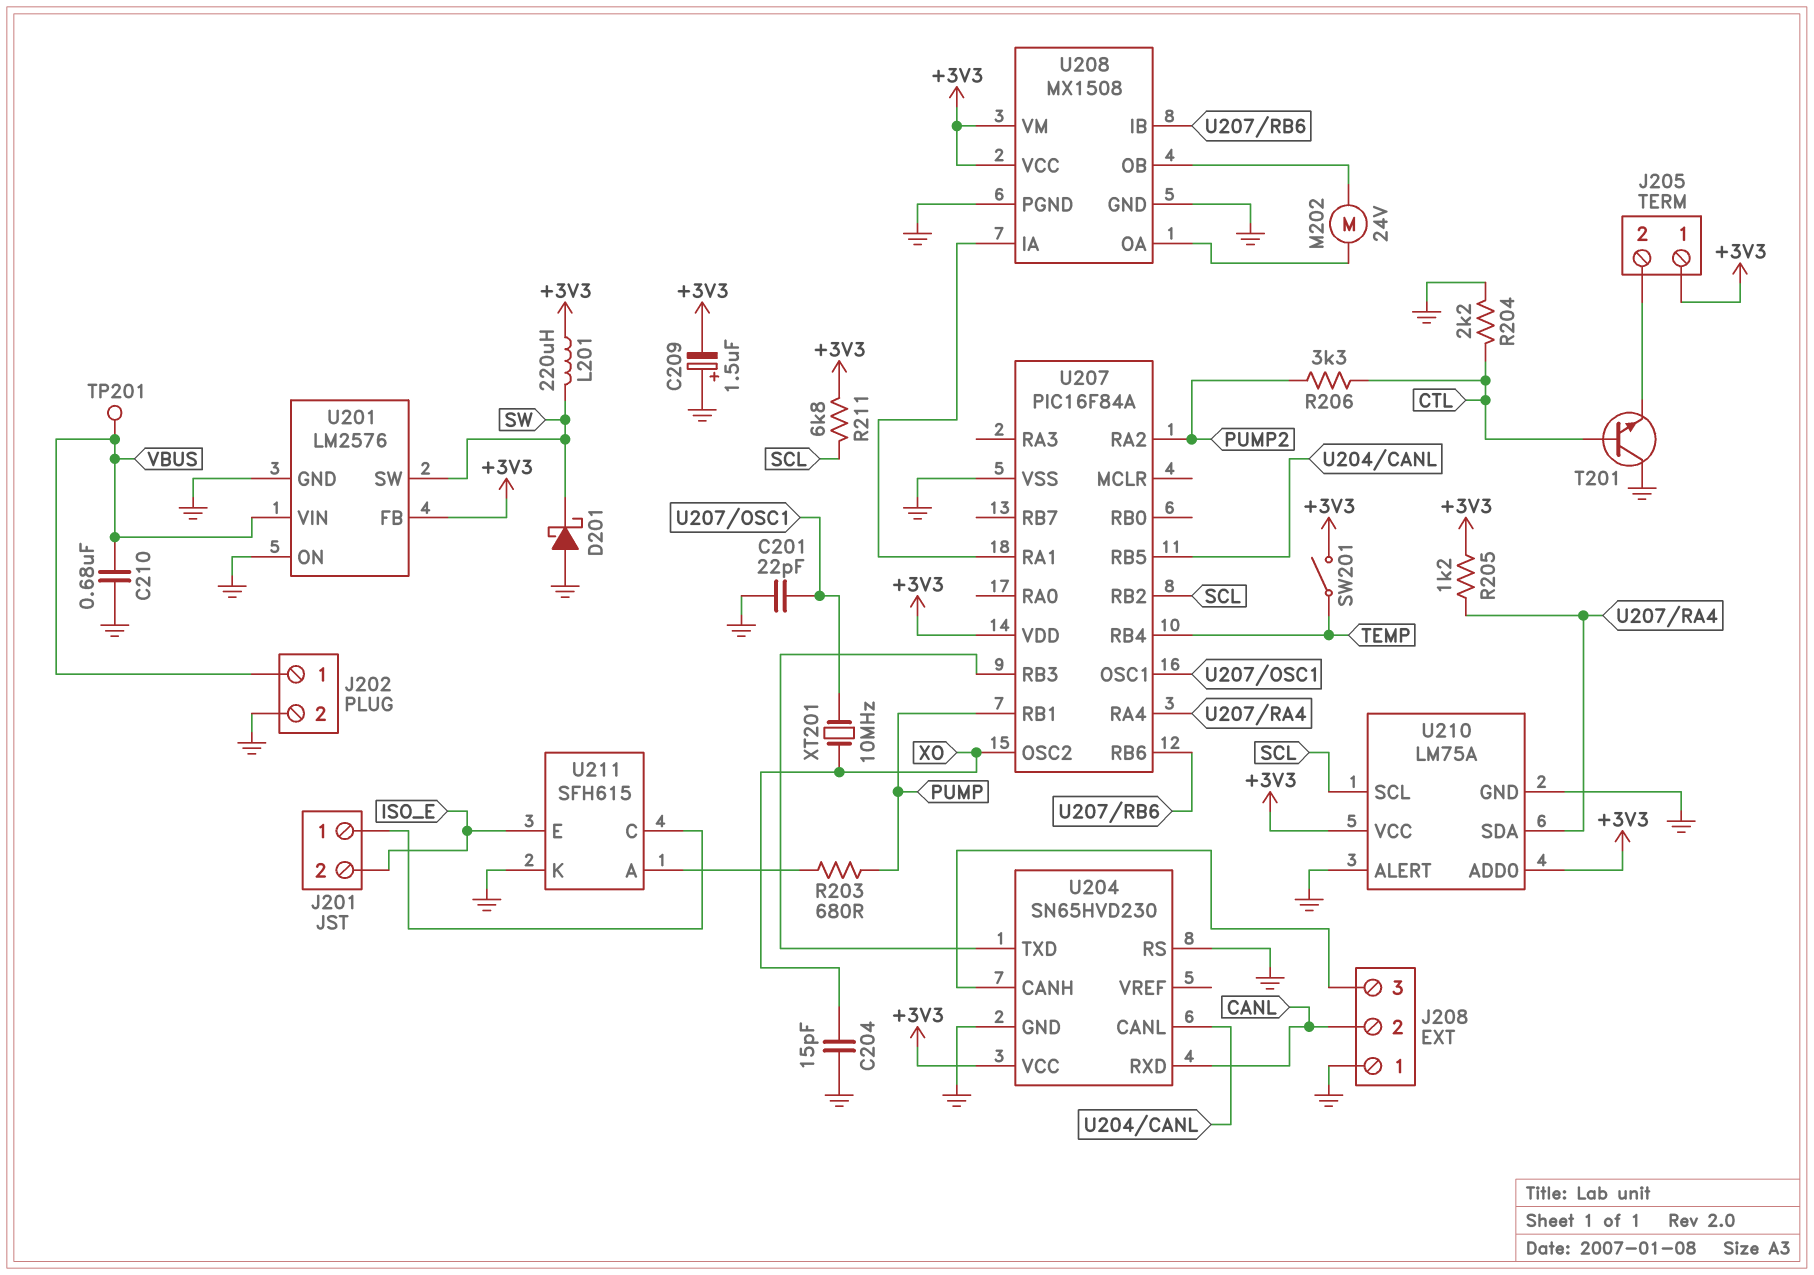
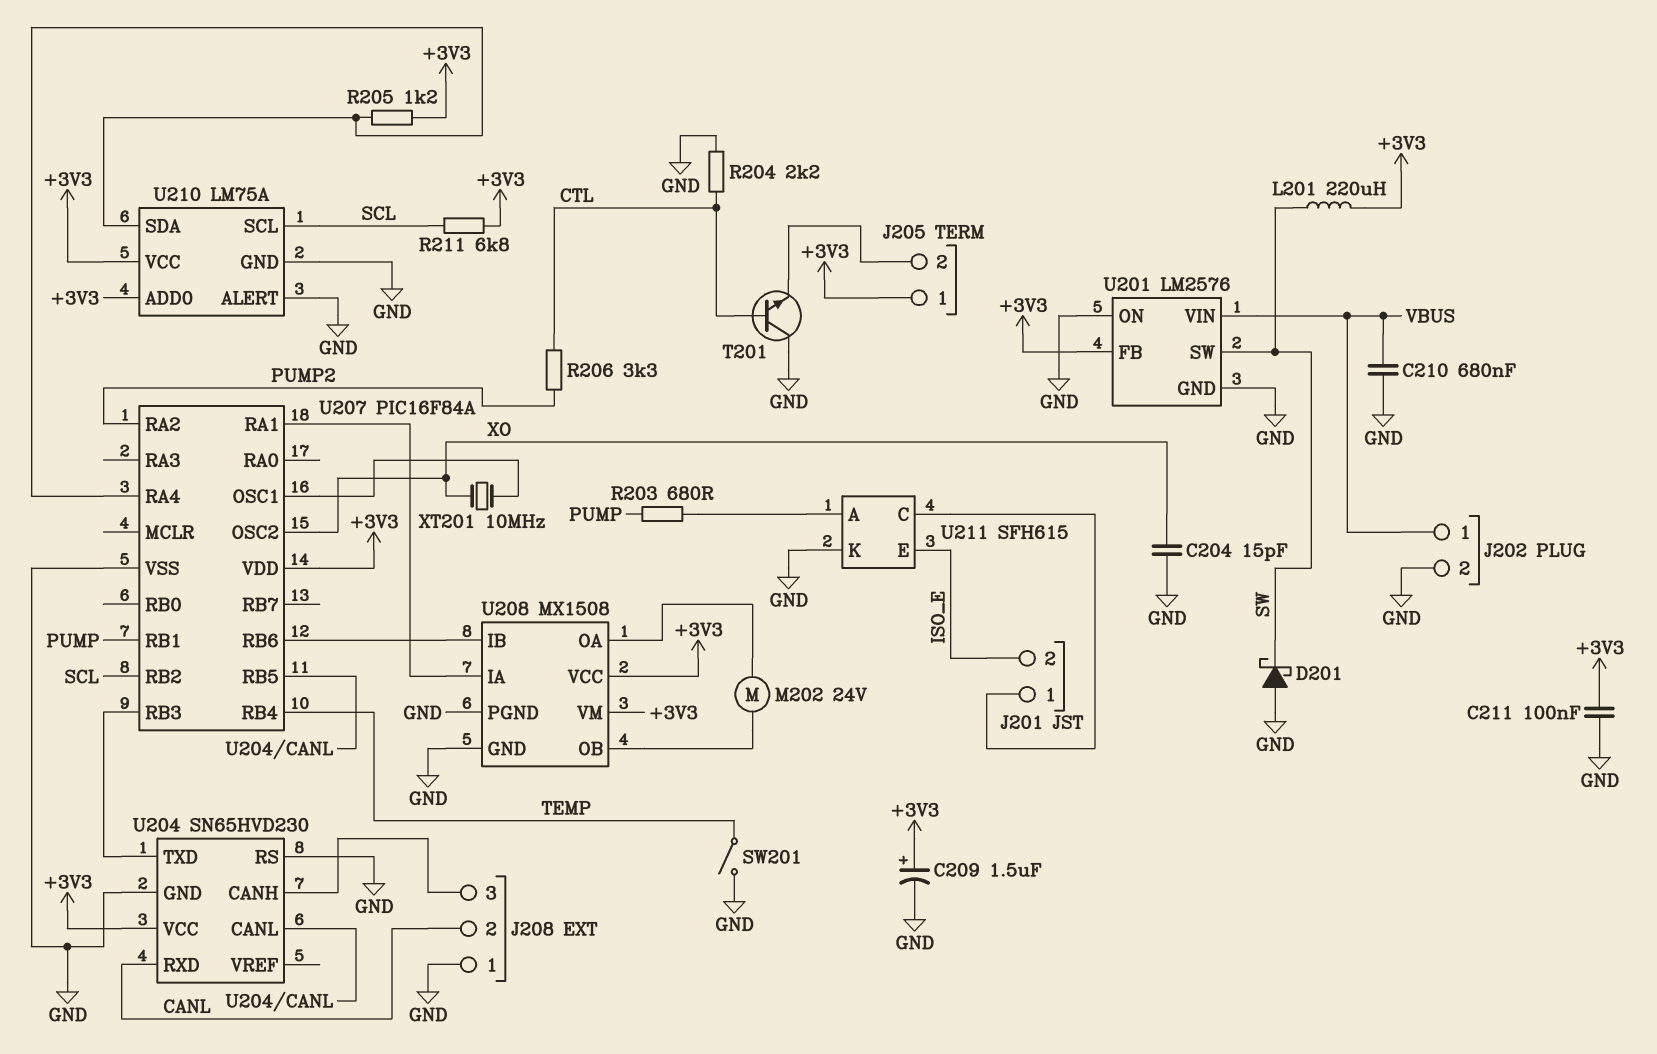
C201: 22pF (GND, U207/OSC1) -> none
C209: 1.5uF (plus GND, minus +3V3) -> 1.5uF (plus +3V3, minus GND)
C211: none -> 100nF (+3V3, GND)
SW201: switch (+3V3, TEMP) -> switch (GND, TEMP)
TP201: test point (VBUS) -> none

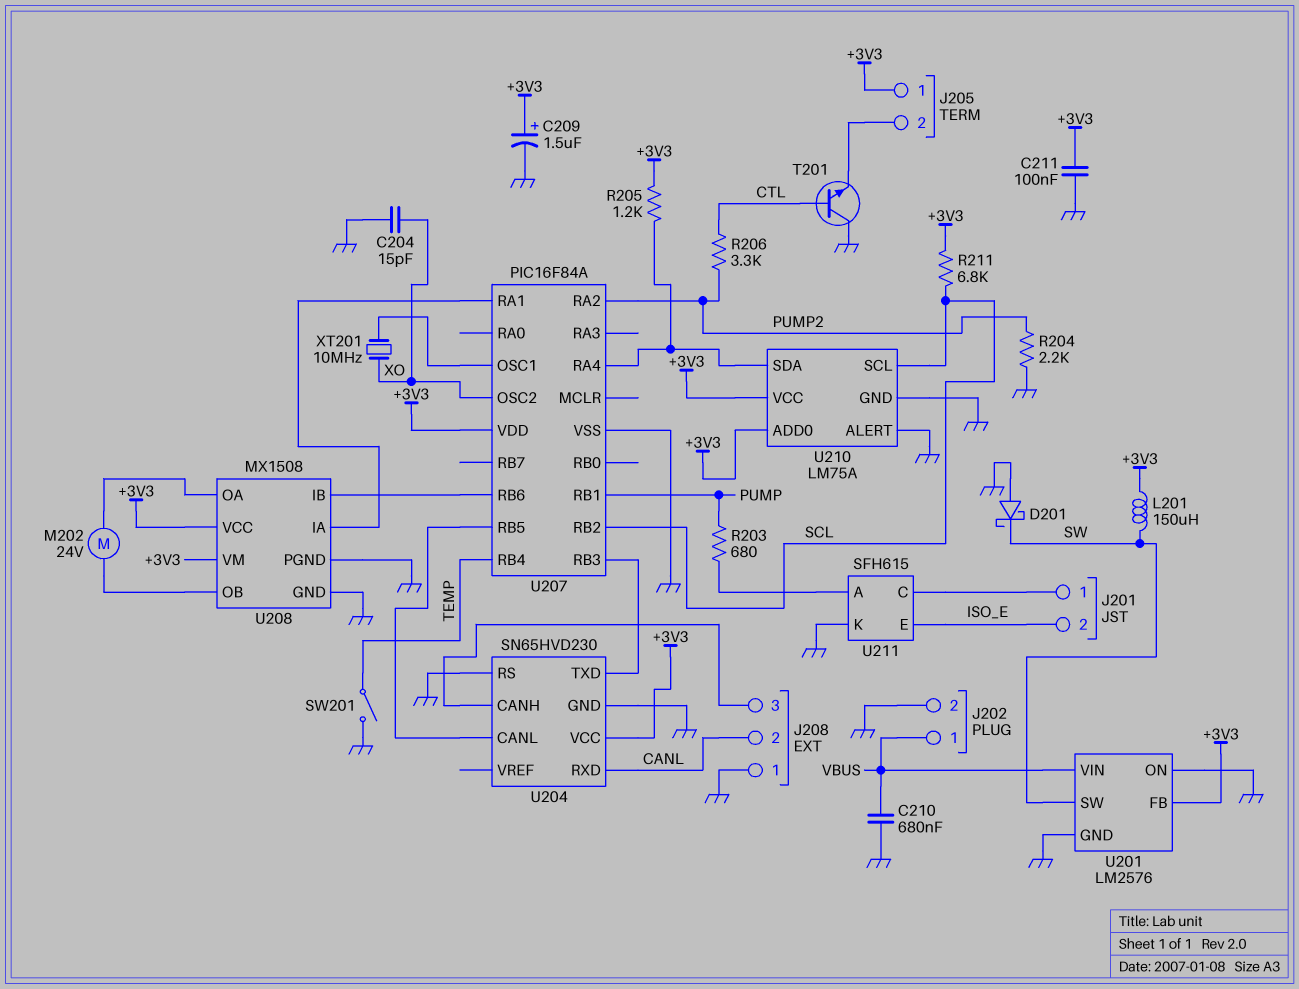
L201: 220uH (+3V3, SW) -> 150uH (+3V3, SW)
R204: 2.2k (CTL, GND) -> 2.2k (GND, PUMP2)

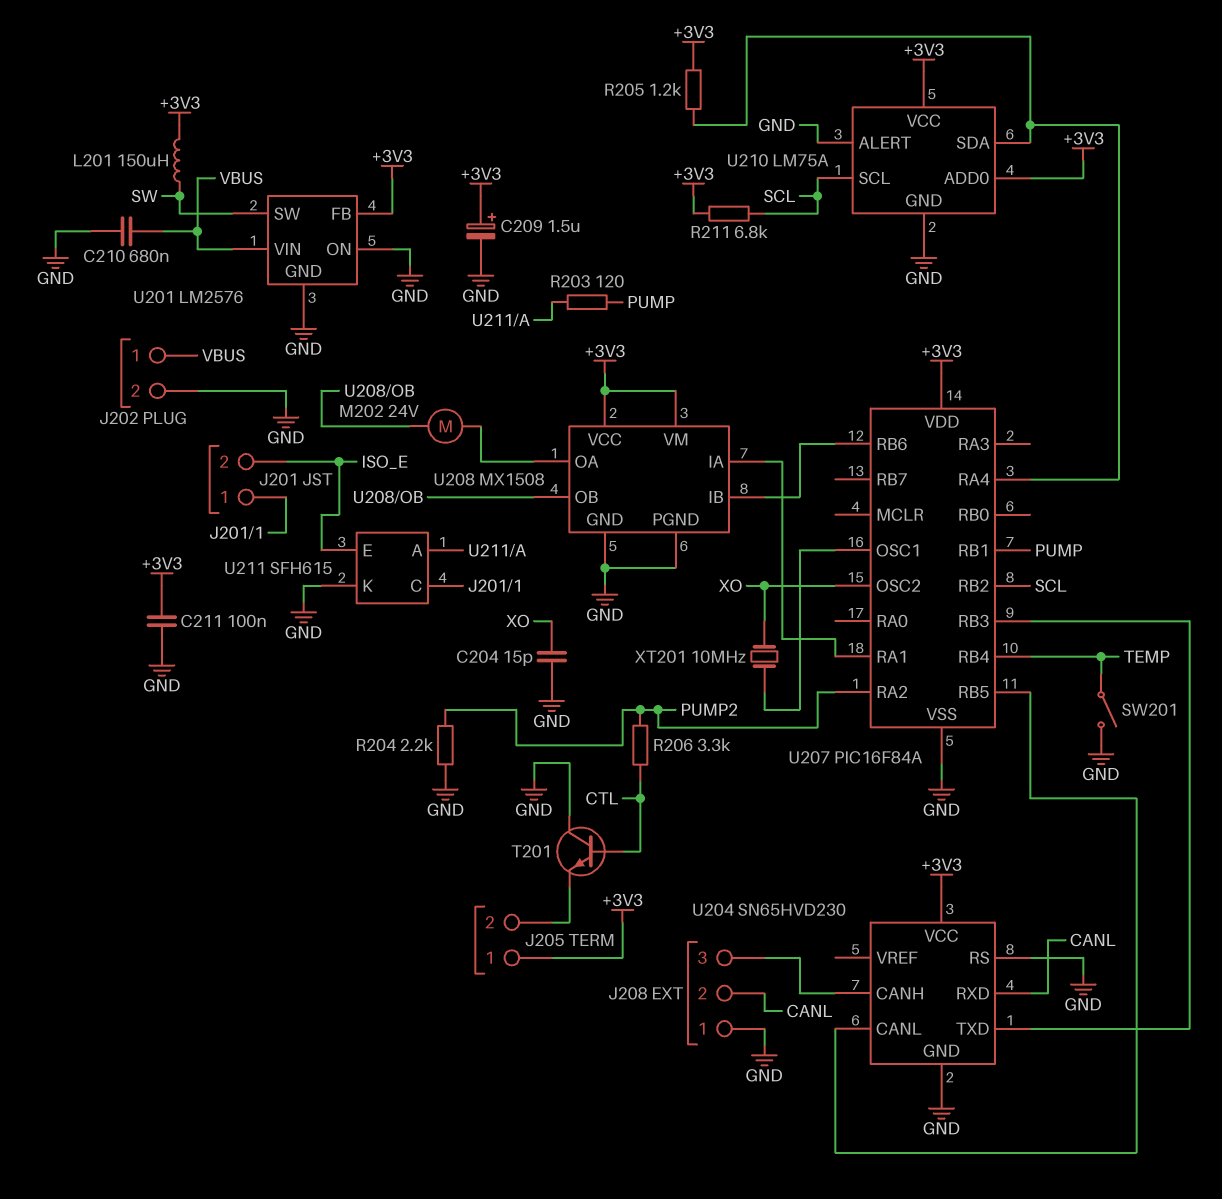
D201: schottky (A GND, K SW) -> none
R203: 680 (PUMP, U211/A) -> 120 (PUMP, U211/A)

